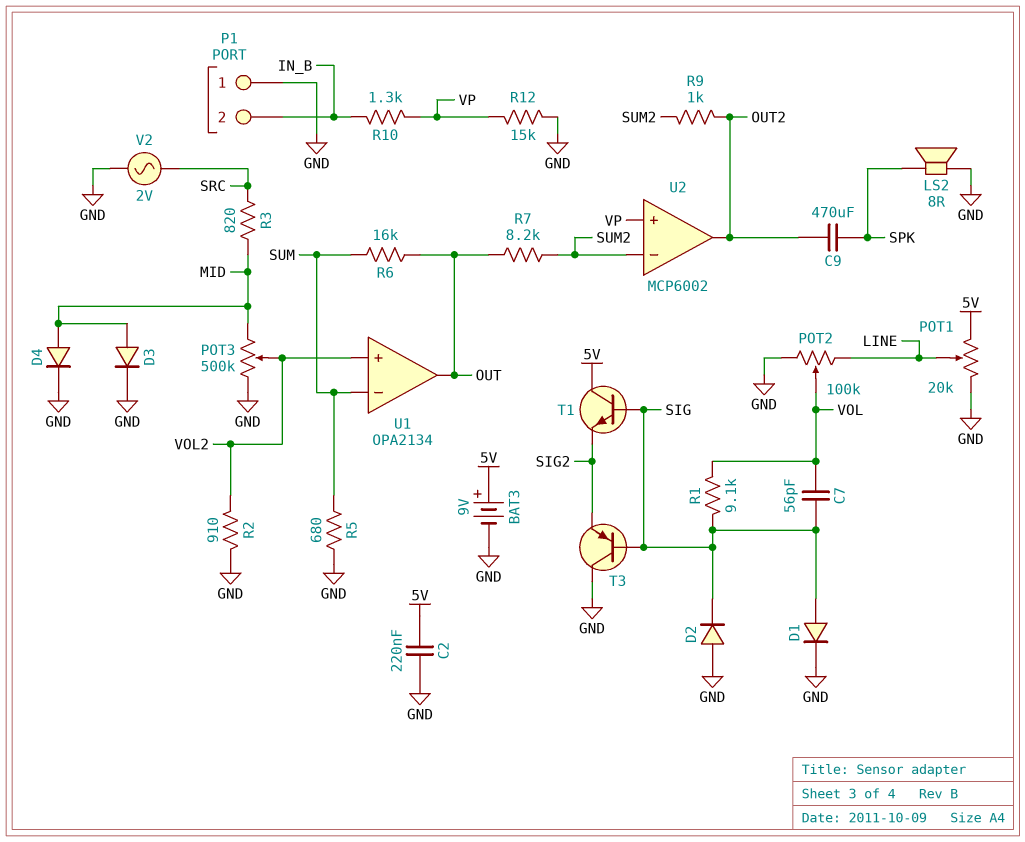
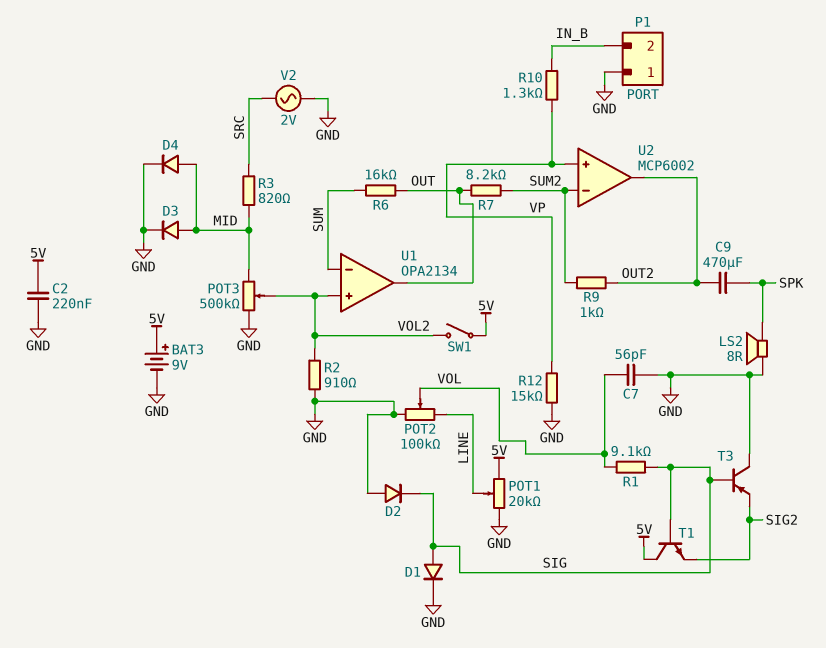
C7: 56pF (SIG, VOL) -> 56pF (GND, VOL)
R5: 680 (GND, SUM) -> none
SW1: none -> switch (5V, VOL2)

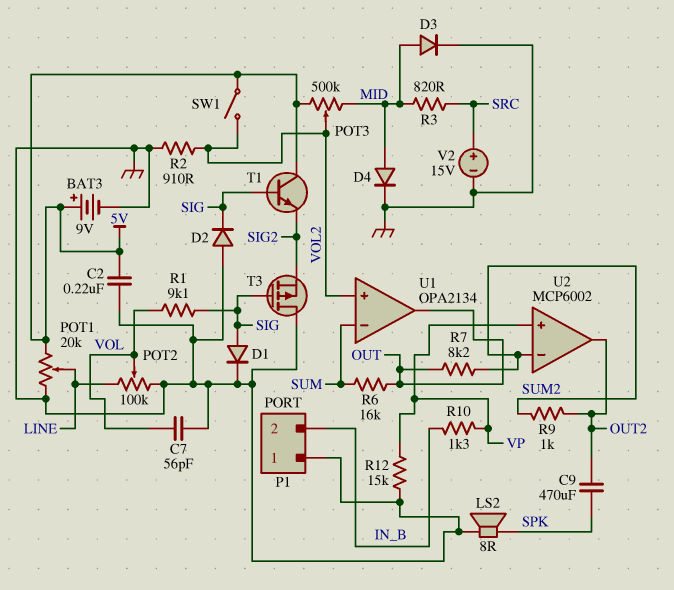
POT3: 500k (GND, MID, wiper VOL2) -> 500k (5V, MID, wiper VOL2)
T3: PNP (B SIG, C GND, E SIG2) -> PMOS (G SIG, D GND, S SIG2)
V2: AC 2V (GND, SRC) -> 15V (plus SRC, minus GND)

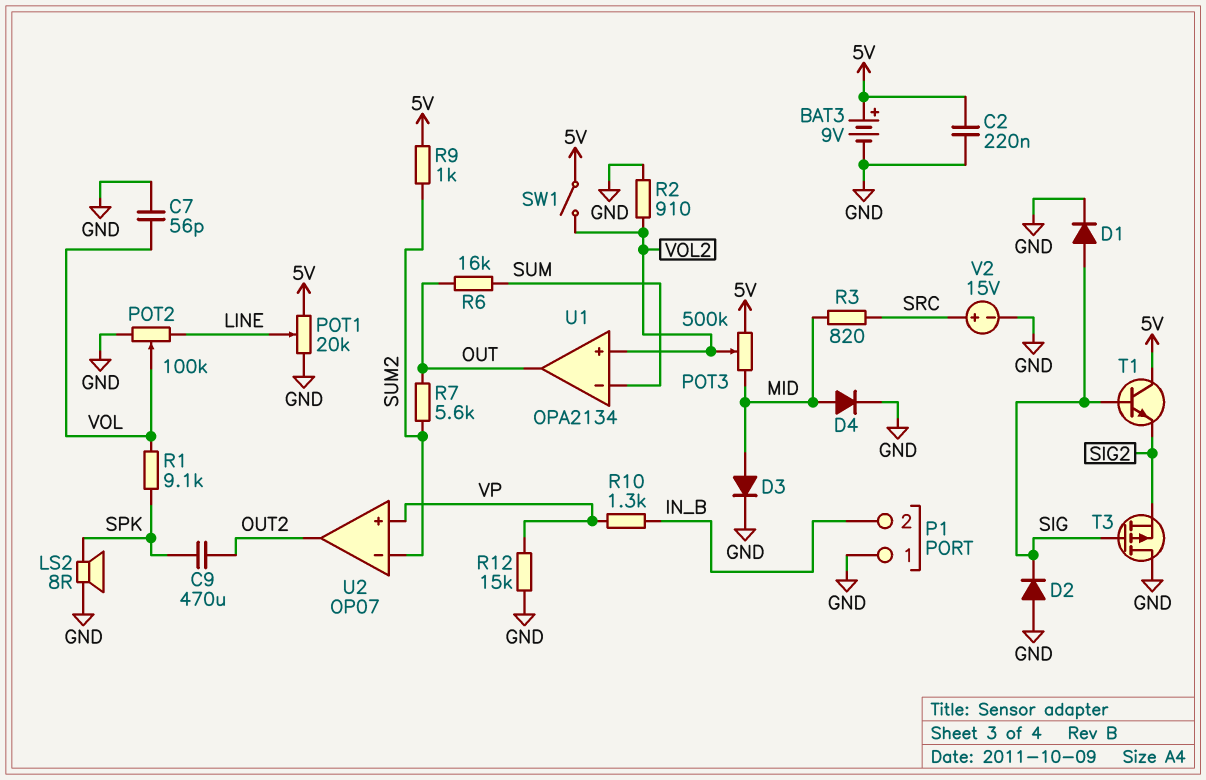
R1: 9.1k (SIG, VOL) -> 9.1k (SPK, VOL)
R7: 8.2k (OUT, SUM2) -> 5.6k (OUT, SUM2)
R9: 1k (OUT2, SUM2) -> 1k (5V, SUM2)
U2: MCP6002 -> OP07

